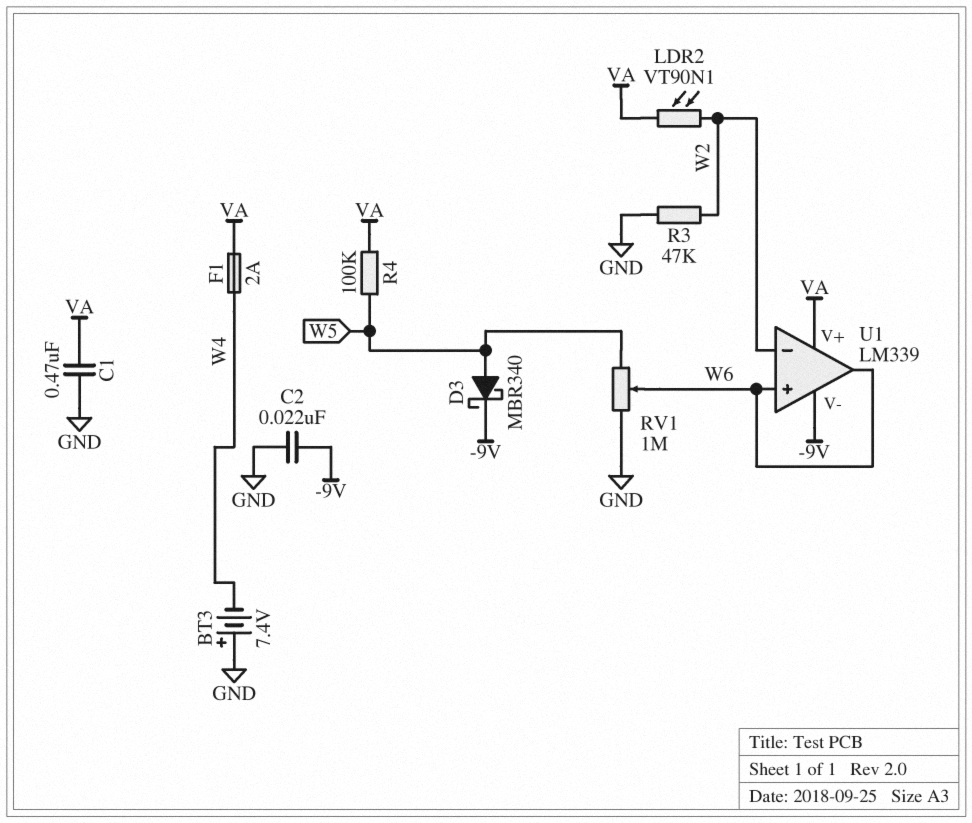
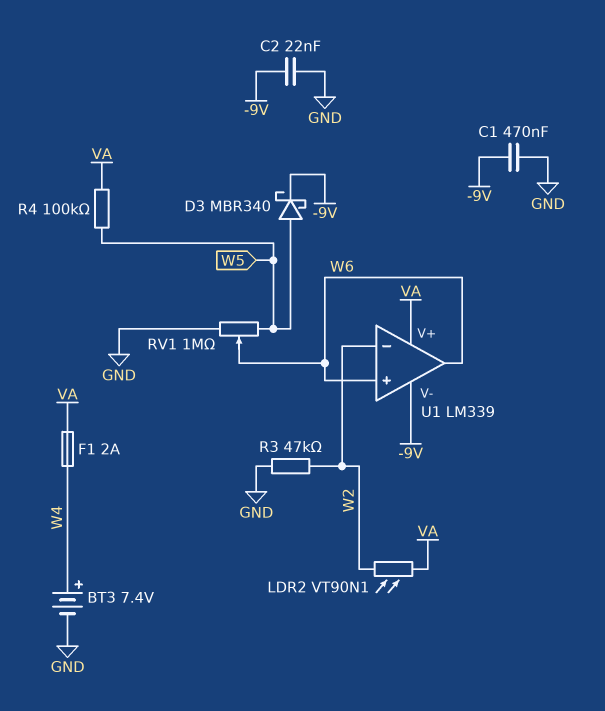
BT3: 7.4V (plus GND, minus W4) -> 7.4V (plus W4, minus GND)
C1: 470nF (GND, VA) -> 470nF (-9V, GND)

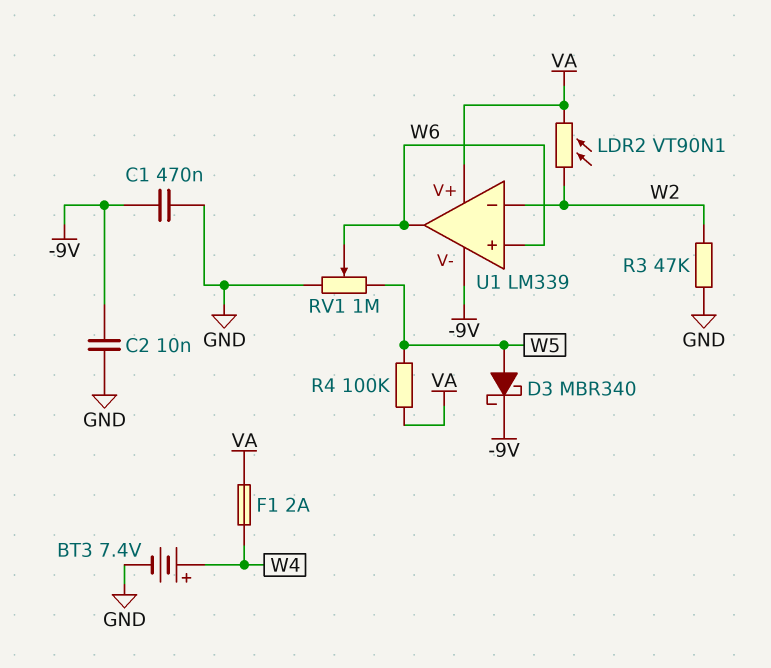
C2: 22nF (-9V, GND) -> 10nF (-9V, GND)

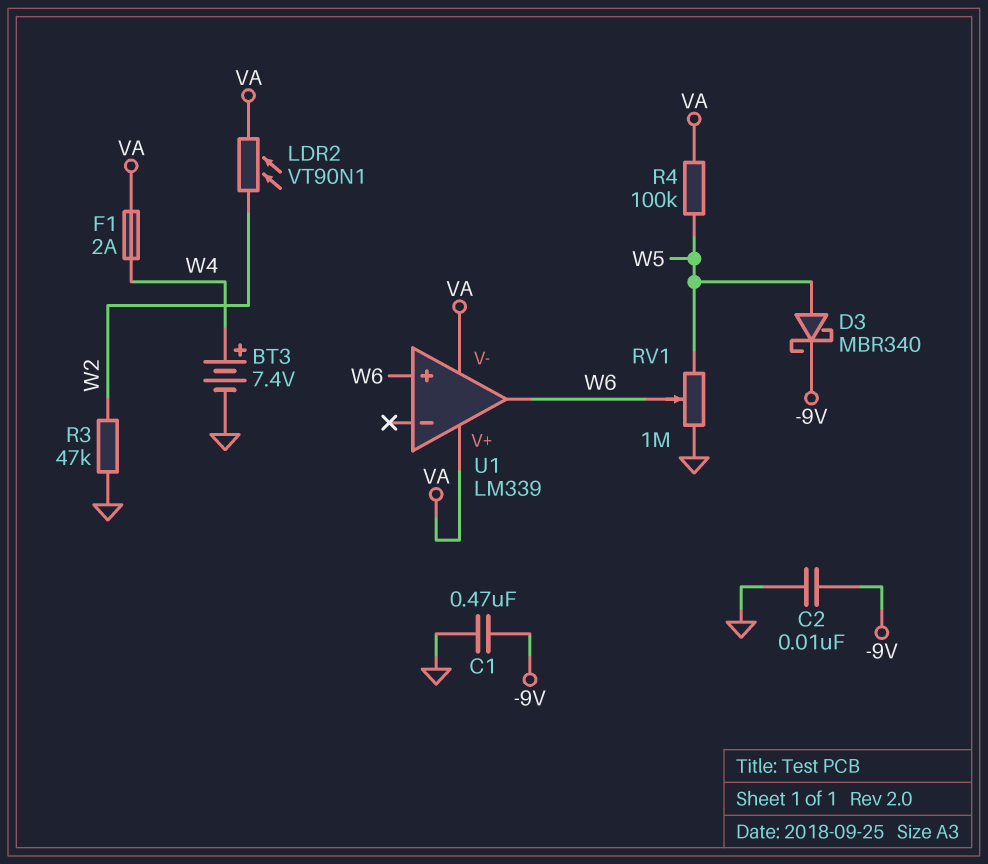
U1 pin V-: -9V -> VA
U1 pin in-: W2 -> none

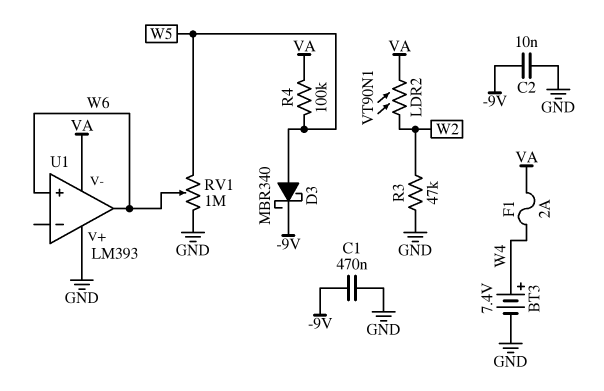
U1: LM339 -> LM393
U1 pin V+: VA -> GND

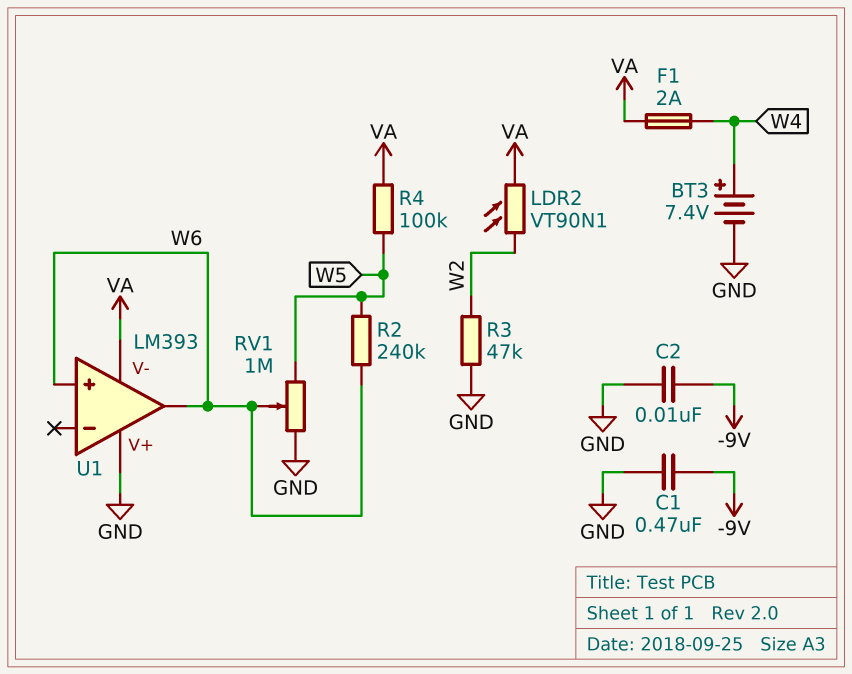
D3: schottky MBR340 (A W5, K -9V) -> none
R2: none -> 240k (W5, W6)

